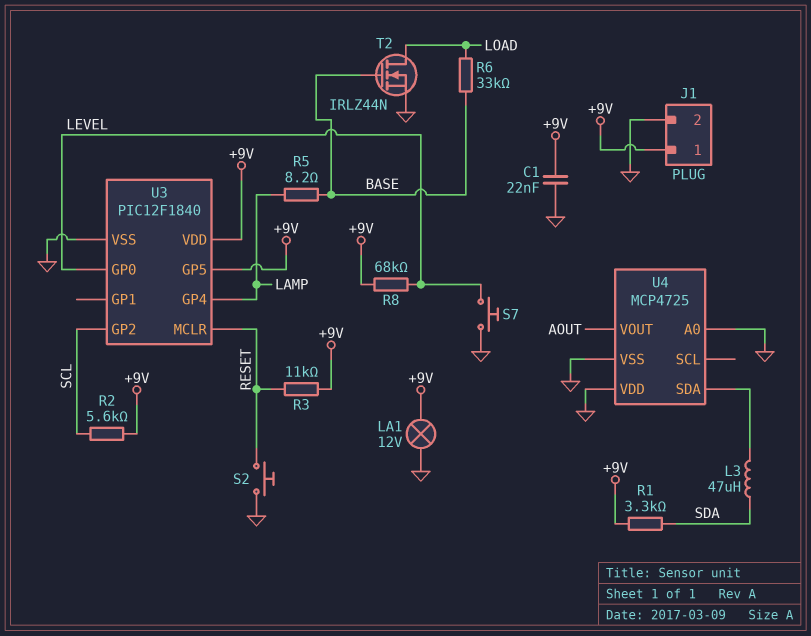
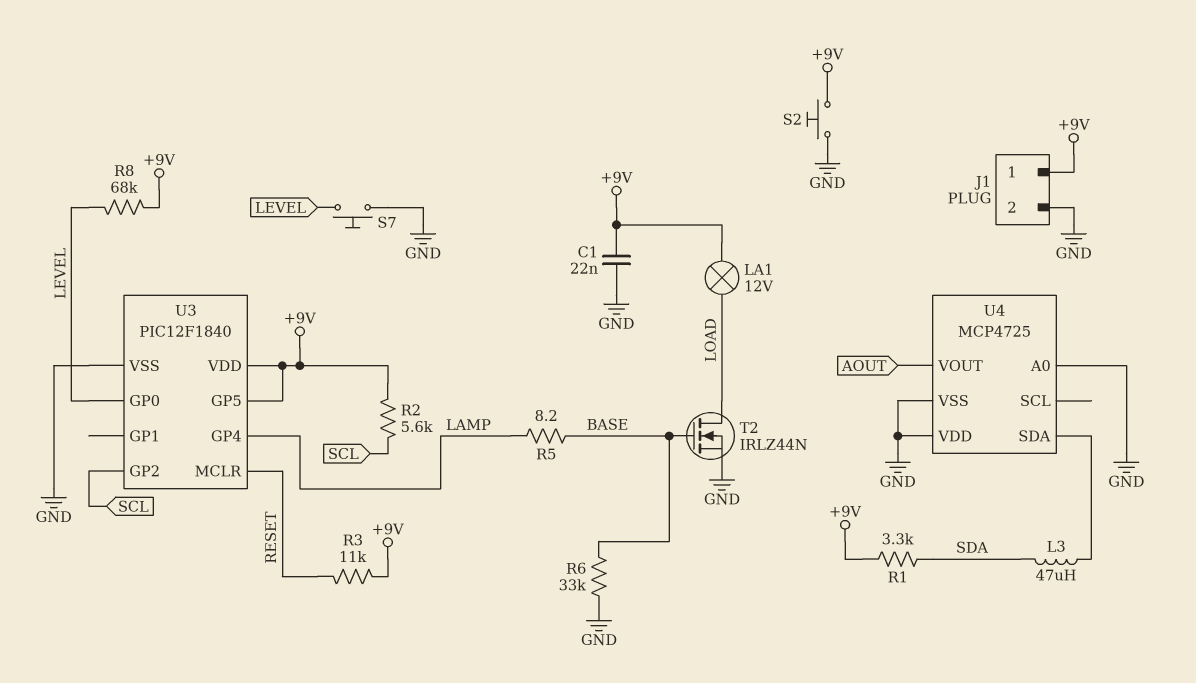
LA1: lamp 12V (+9V, GND) -> lamp 12V (+9V, LOAD)
R6: 33k (BASE, LOAD) -> 33k (BASE, GND)
S2: button (GND, RESET) -> button (+9V, GND)

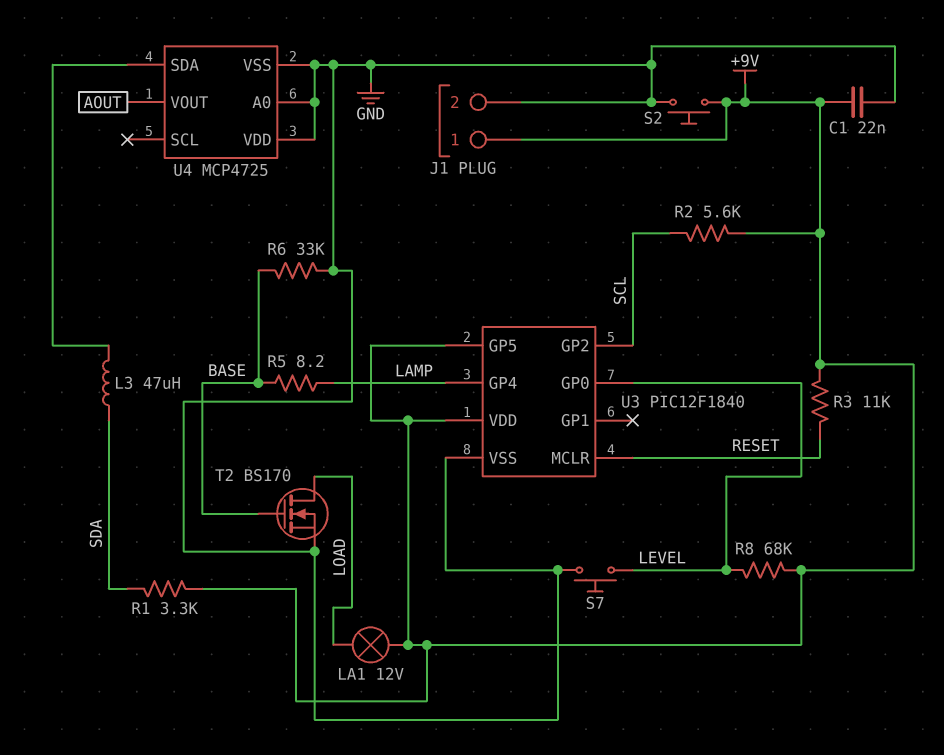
T2: NMOS IRLZ44N (G BASE, D LOAD, S GND) -> NMOS BS170 (G BASE, D LOAD, S GND)

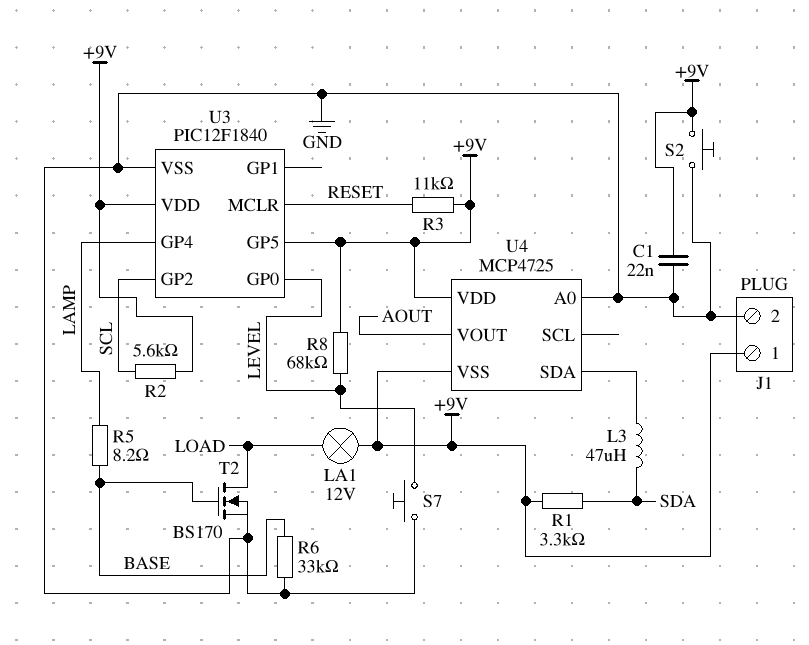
U4 pin VDD: GND -> +9V
U4 pin VSS: GND -> +9V

